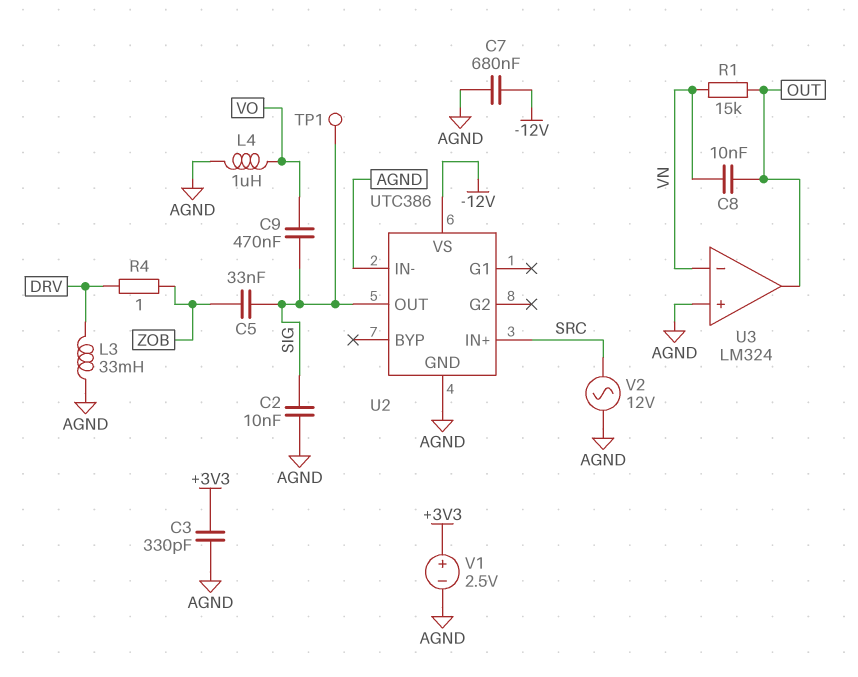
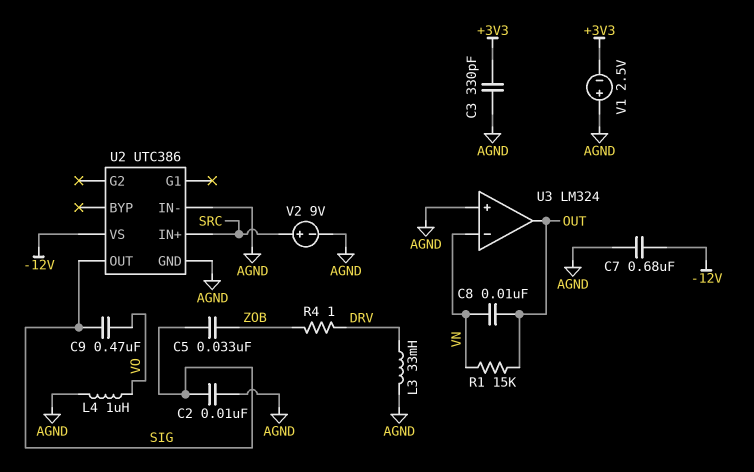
TP1: test point (SIG) -> none
V1: 2.5V (plus +3V3, minus AGND) -> 2.5V (plus AGND, minus +3V3)
V2: AC 12V (AGND, SRC) -> 9V (plus SRC, minus AGND)

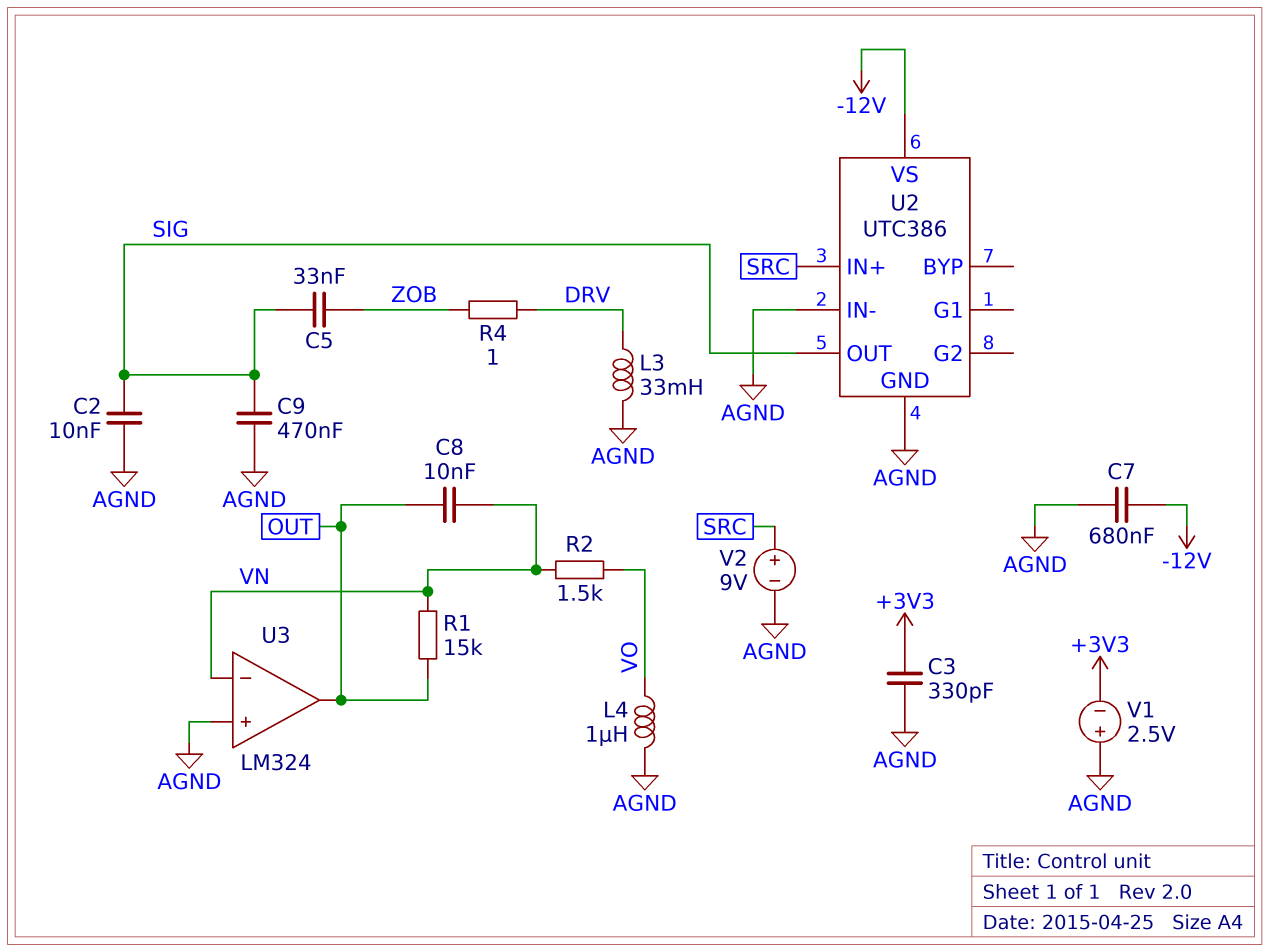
C9: 470nF (SIG, VO) -> 470nF (AGND, SIG)
R2: none -> 1.5k (VN, VO)

